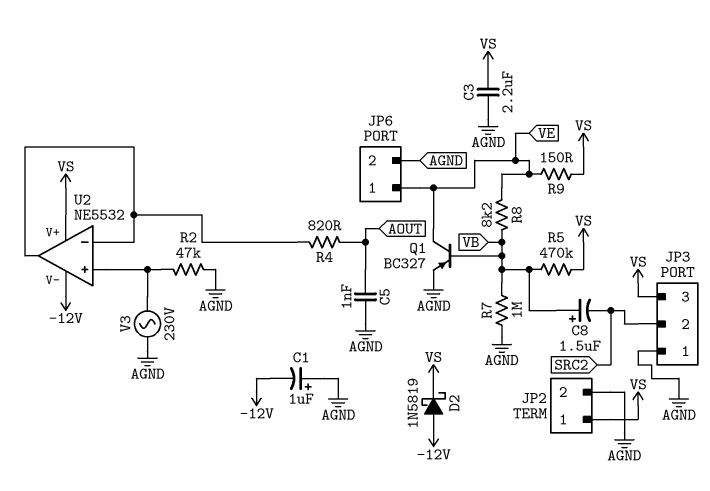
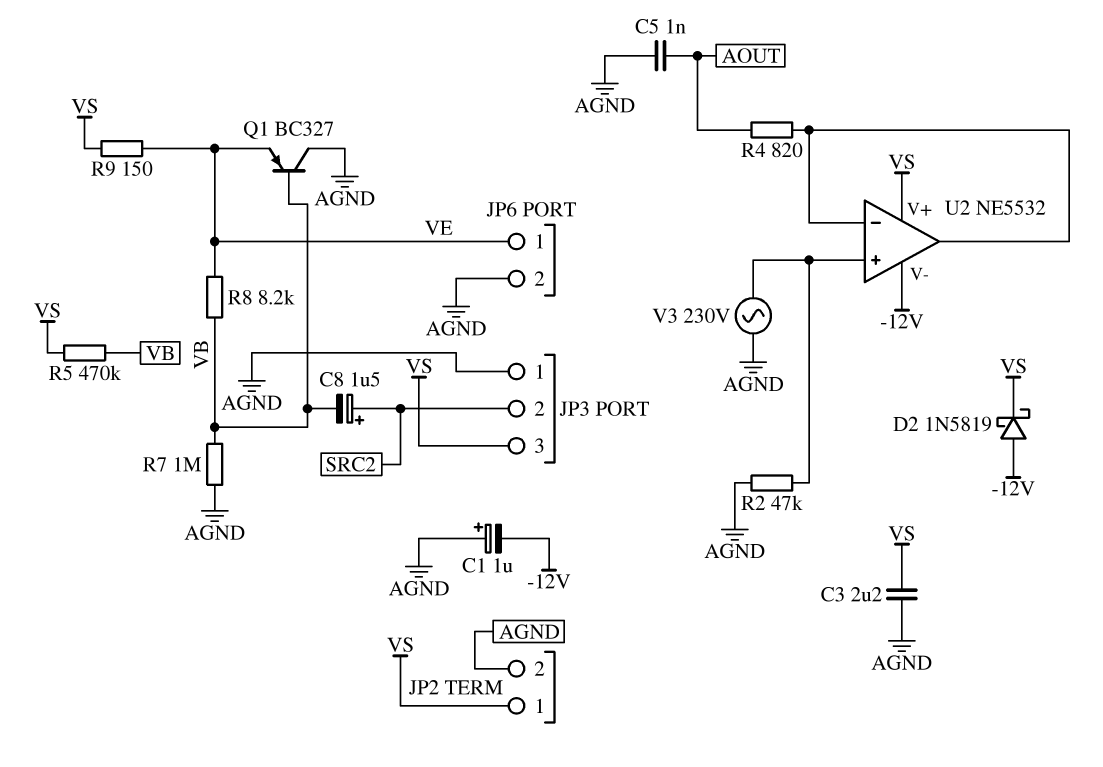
C8: 1.5uF (plus VB, minus SRC2) -> 1.5uF (plus SRC2, minus VB)
Q1: PNP BC327 (B VB, C VE, E AGND) -> PNP BC327 (B VB, C AGND, E VE)

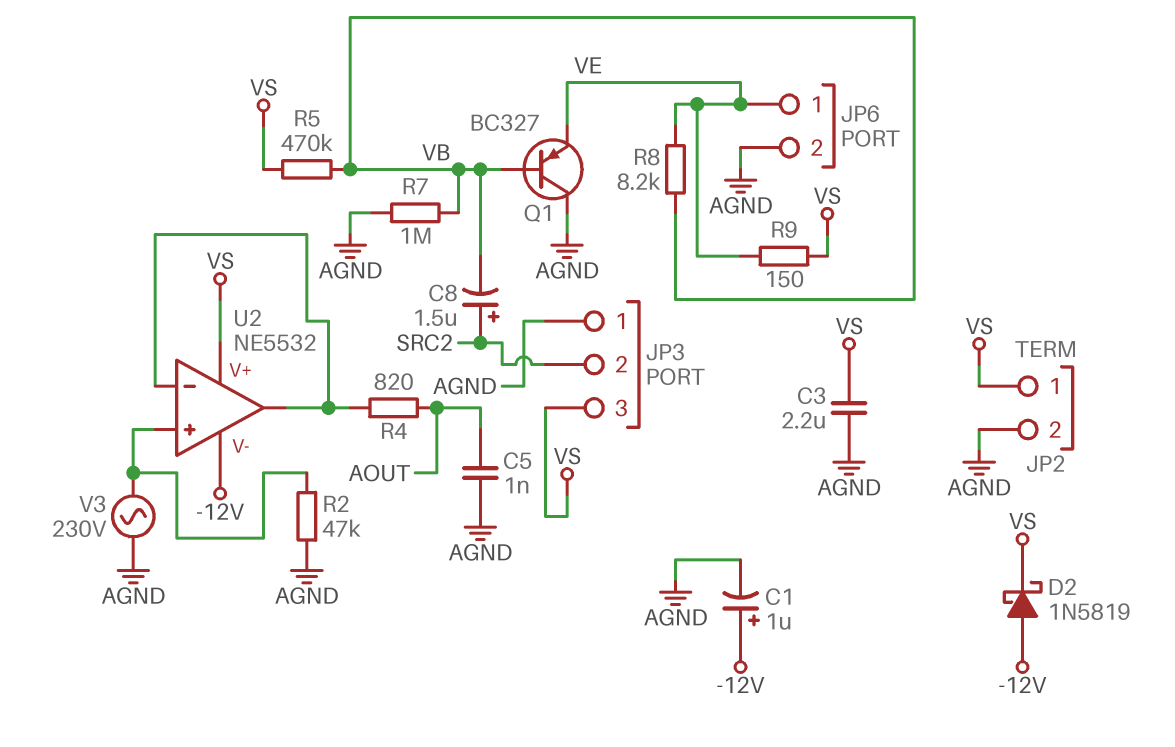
C1: 1uF (plus AGND, minus -12V) -> 1uF (plus -12V, minus AGND)

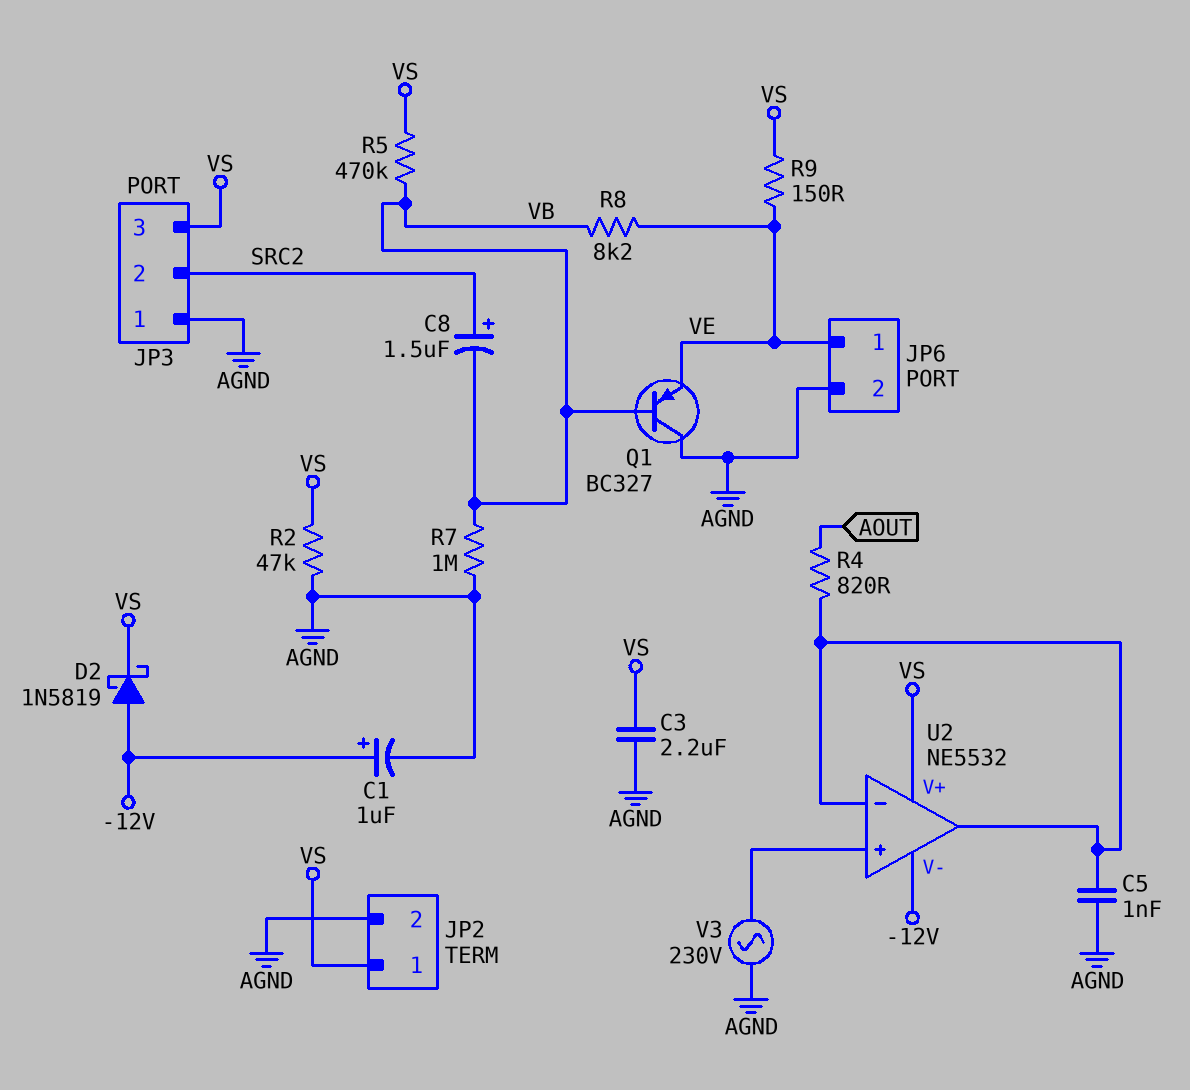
C5: 1nF (AGND, AOUT) -> 1nF (AGND, U2/in-)
R2: 47k (AGND, U2/in+) -> 47k (AGND, VS)

